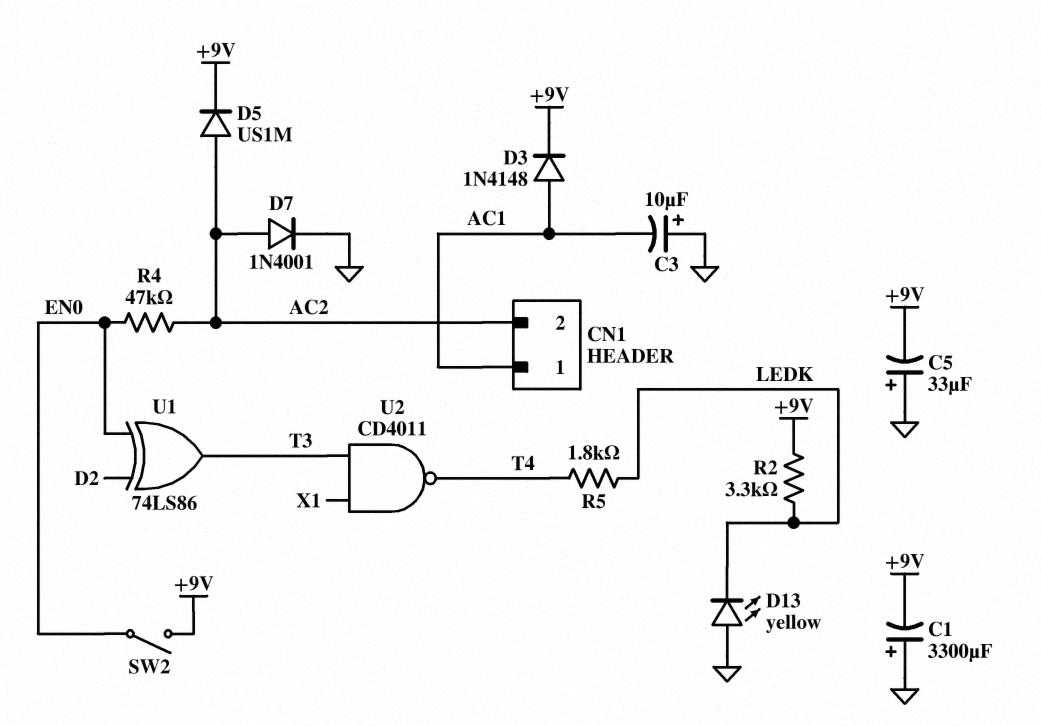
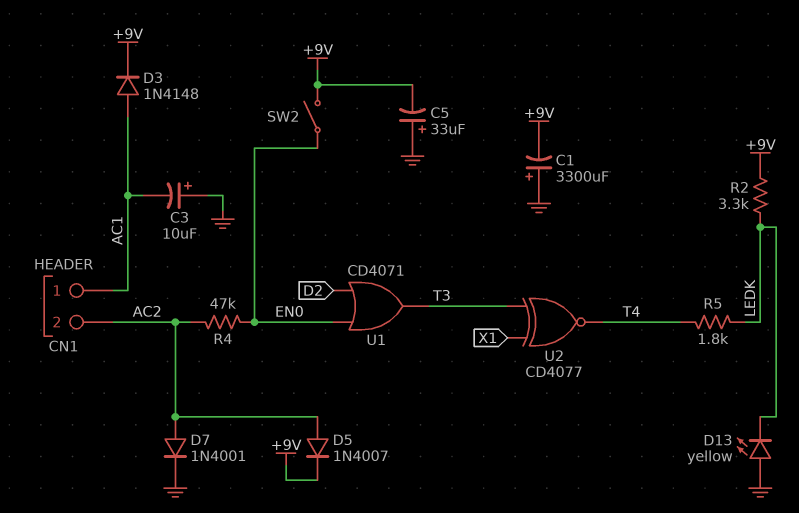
D5: diode US1M (A AC2, K +9V) -> diode 1N4007 (A AC2, K +9V)
U1: XOR 74LS86 (in D2, in EN0, out T3) -> OR CD4071 (in D2, in EN0, out T3)
U2: NAND CD4011 (in T3, in X1, out T4) -> XNOR CD4077 (in T3, in X1, out T4)

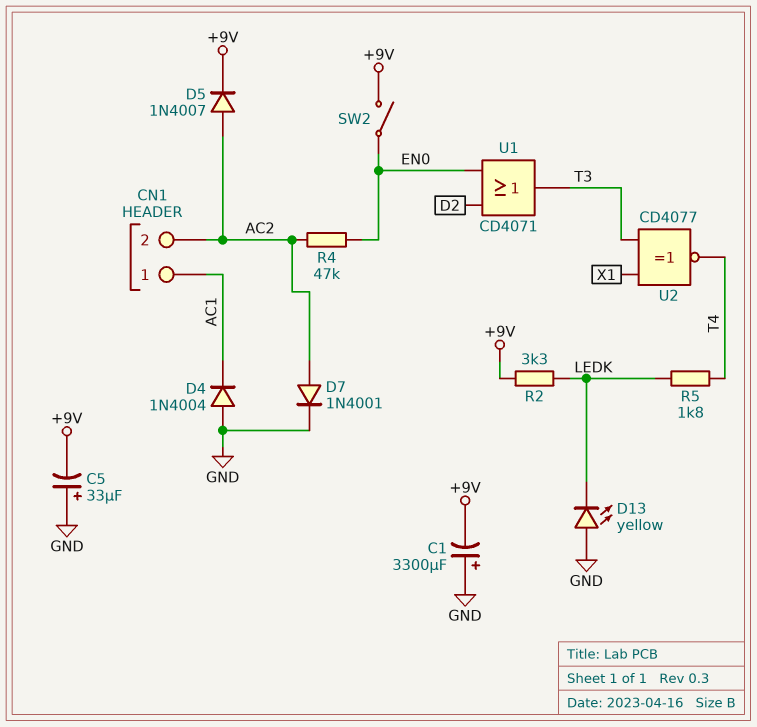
C3: 10uF (plus GND, minus AC1) -> none
D3: diode 1N4148 (A AC1, K +9V) -> none
D4: none -> diode 1N4004 (A GND, K AC1)

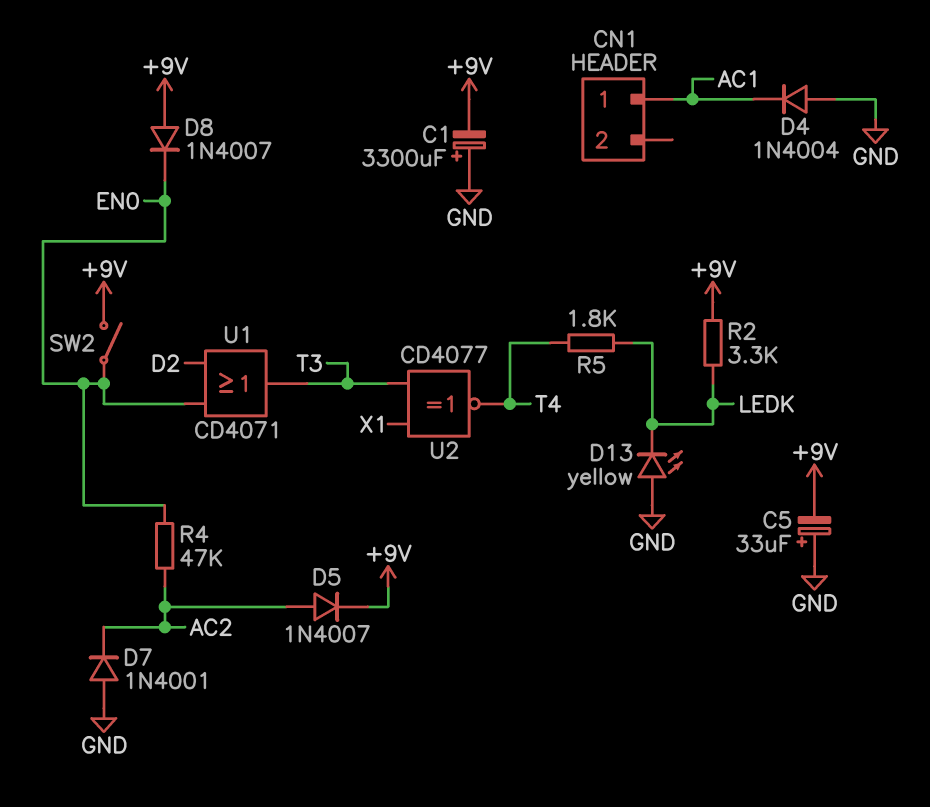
CN1 pin 2: AC2 -> none
D7: diode 1N4001 (A AC2, K GND) -> diode 1N4001 (A GND, K AC2)
D8: none -> diode 1N4007 (A +9V, K EN0)

